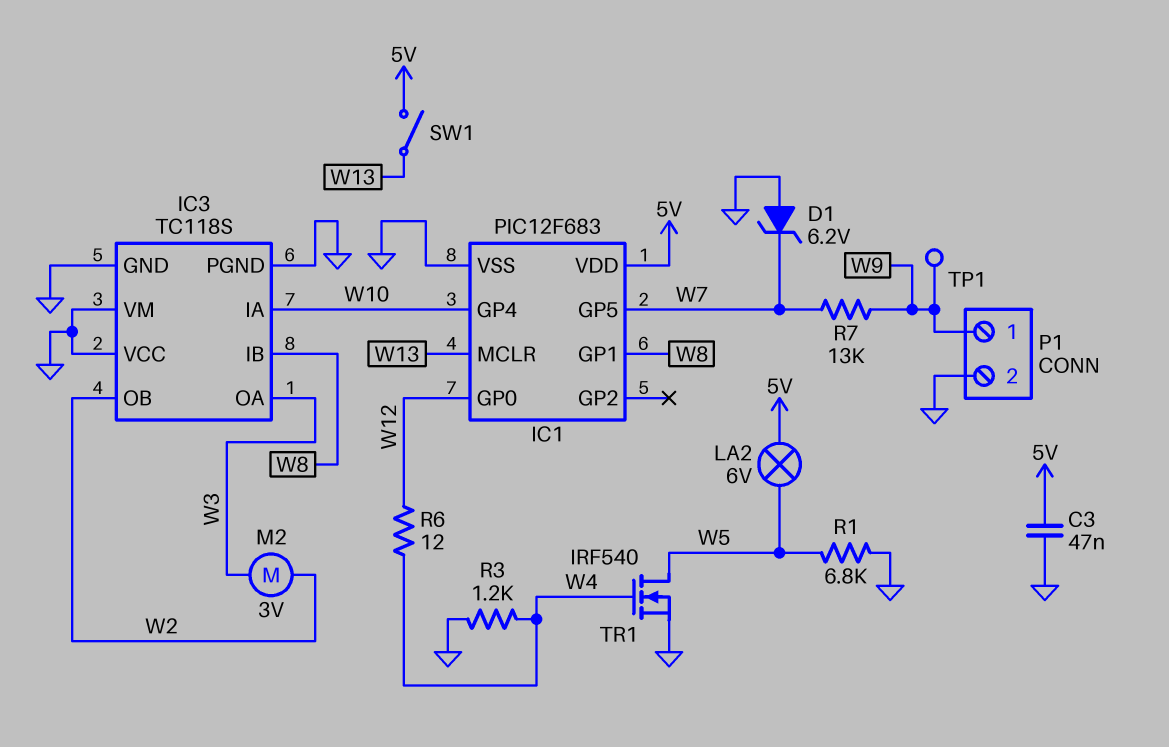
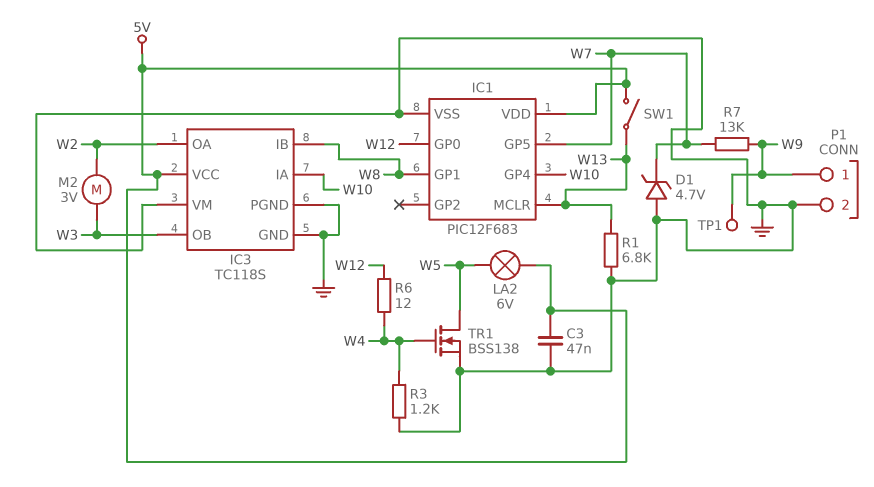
D1: zener 6.2V (A GND, K W7) -> zener 4.7V (A GND, K W7)
IC3 pin OA: W3 -> W2
IC3 pin OB: W2 -> W3
IC3 pin VCC: GND -> 5V
R1: 6.8k (GND, W5) -> 6.8k (GND, W13)
TR1: NMOS IRF540 (G W4, D W5, S GND) -> NMOS BSS138 (G W4, D W5, S GND)

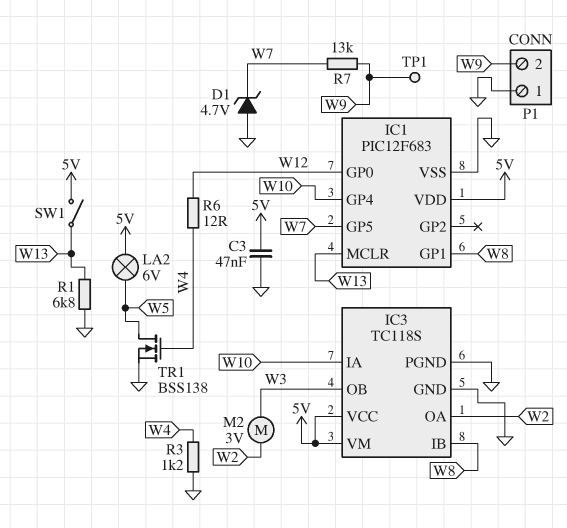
IC3 pin VM: GND -> 5V
P1 pin 1: W9 -> GND
P1 pin 2: GND -> W9

